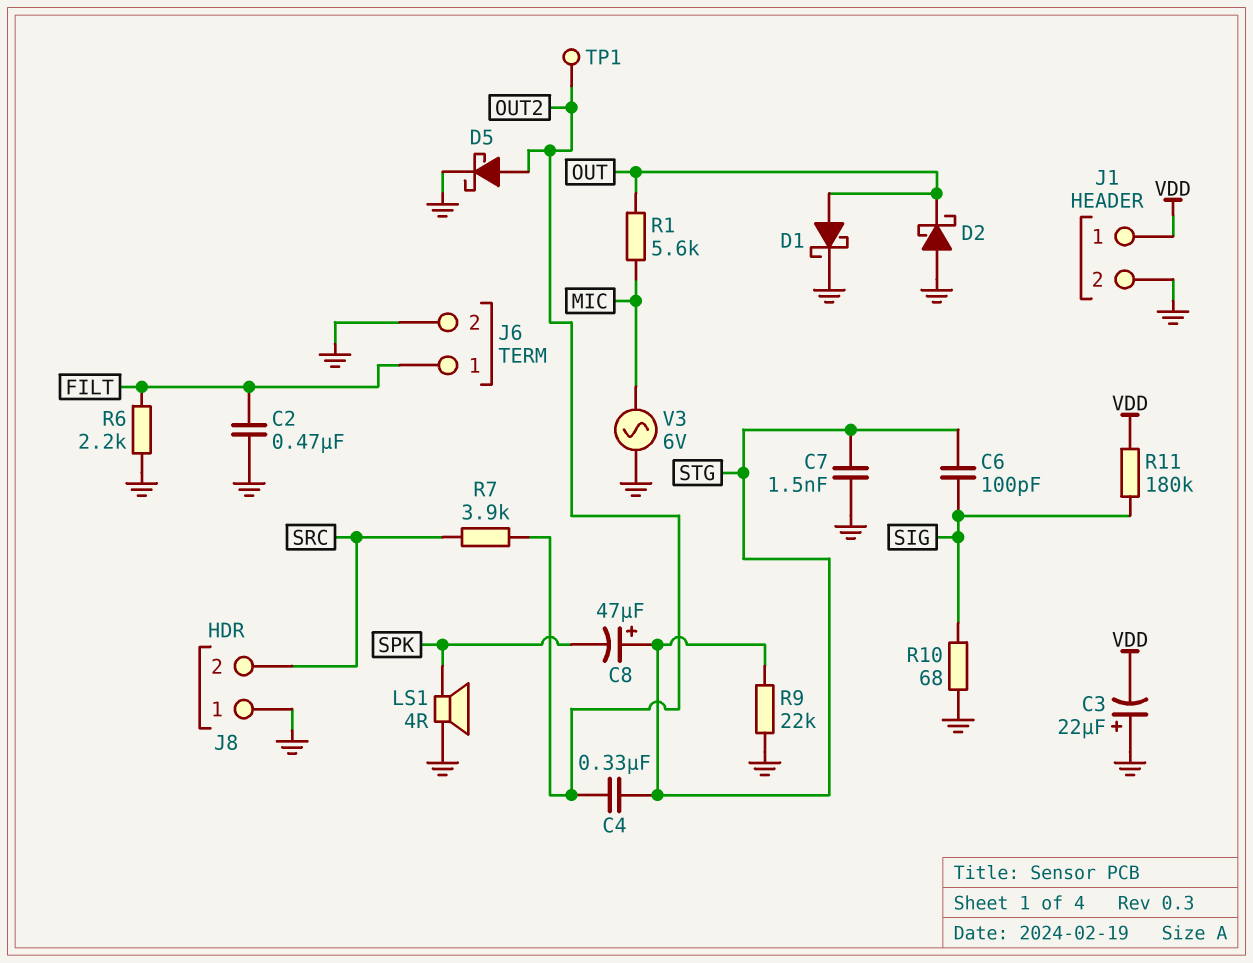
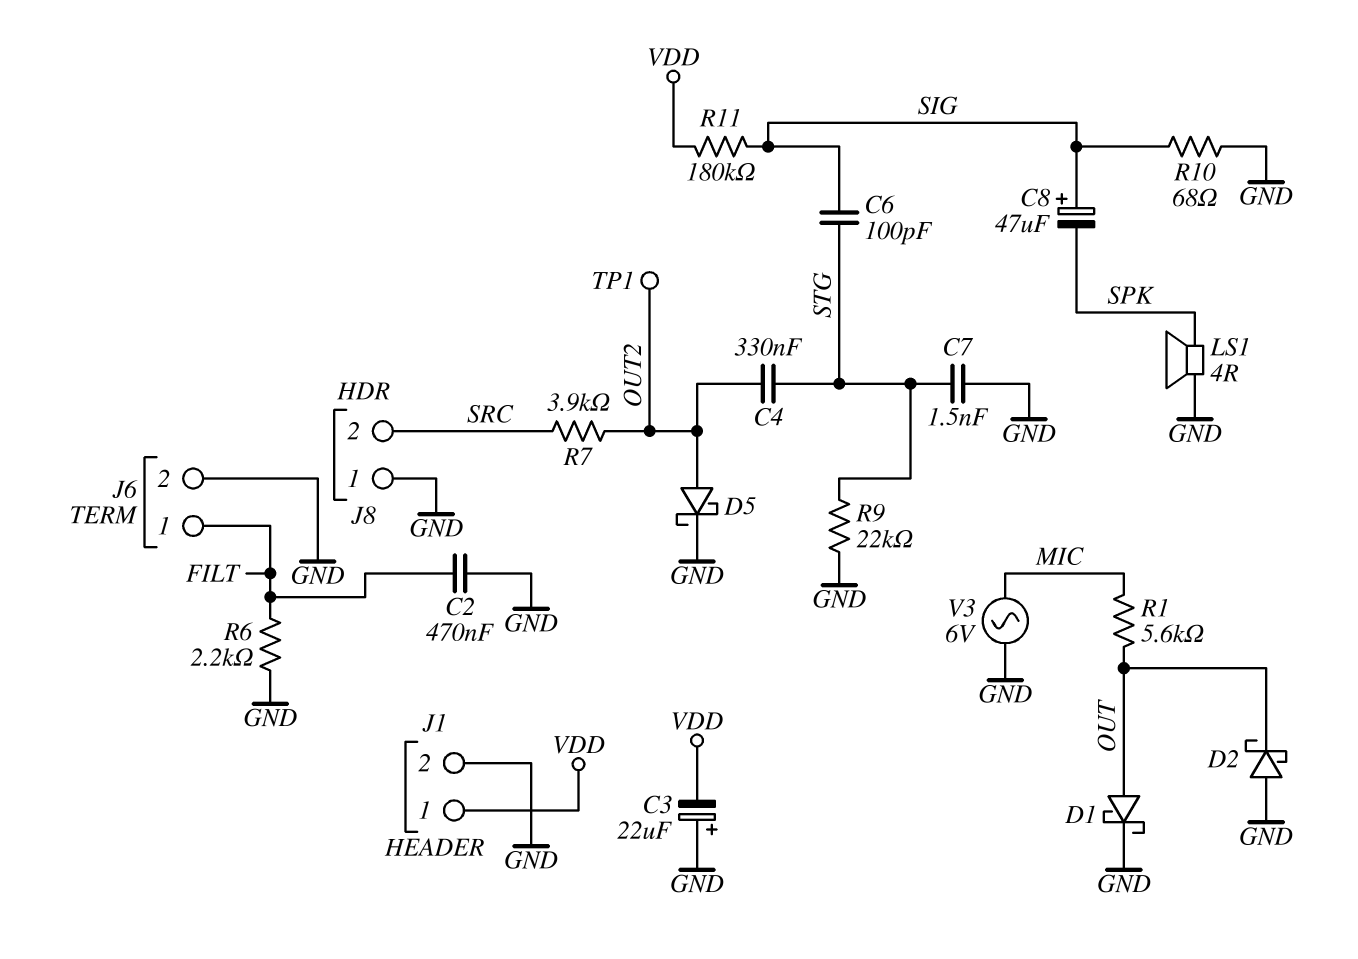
C8: 47uF (plus STG, minus SPK) -> 47uF (plus SIG, minus SPK)

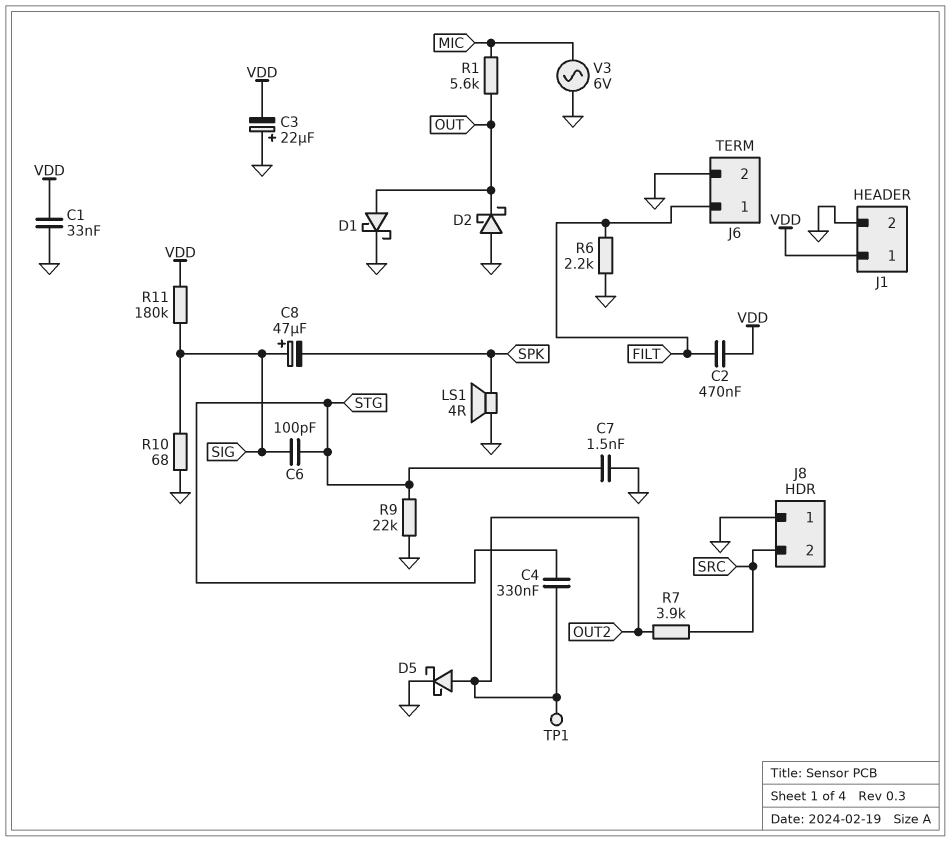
C1: none -> 33nF (GND, VDD)
C2: 470nF (FILT, GND) -> 470nF (FILT, VDD)

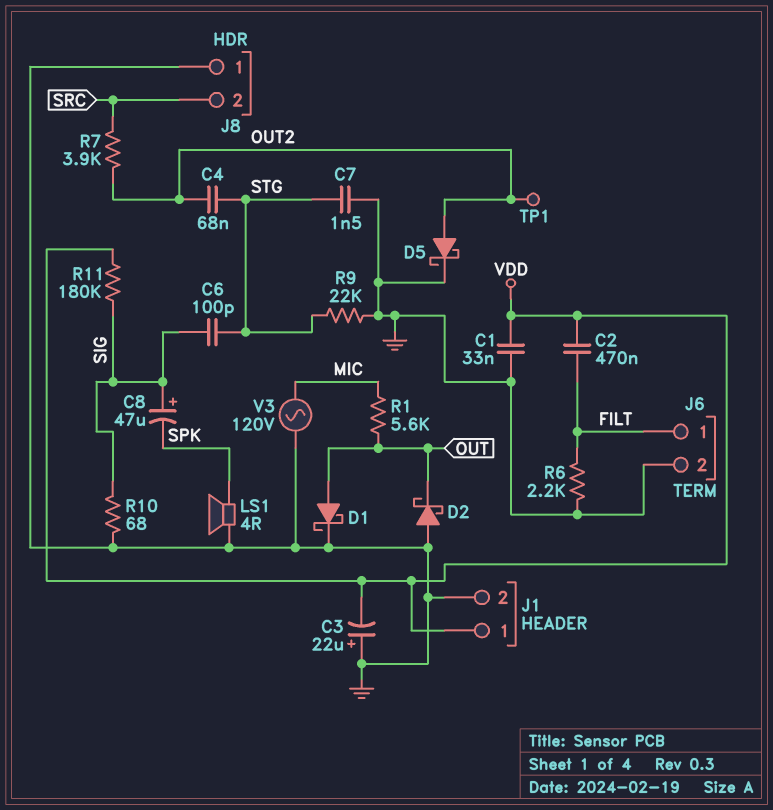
C4: 330nF (OUT2, STG) -> 68nF (OUT2, STG)
V3: AC 6V (GND, MIC) -> AC 120V (GND, MIC)

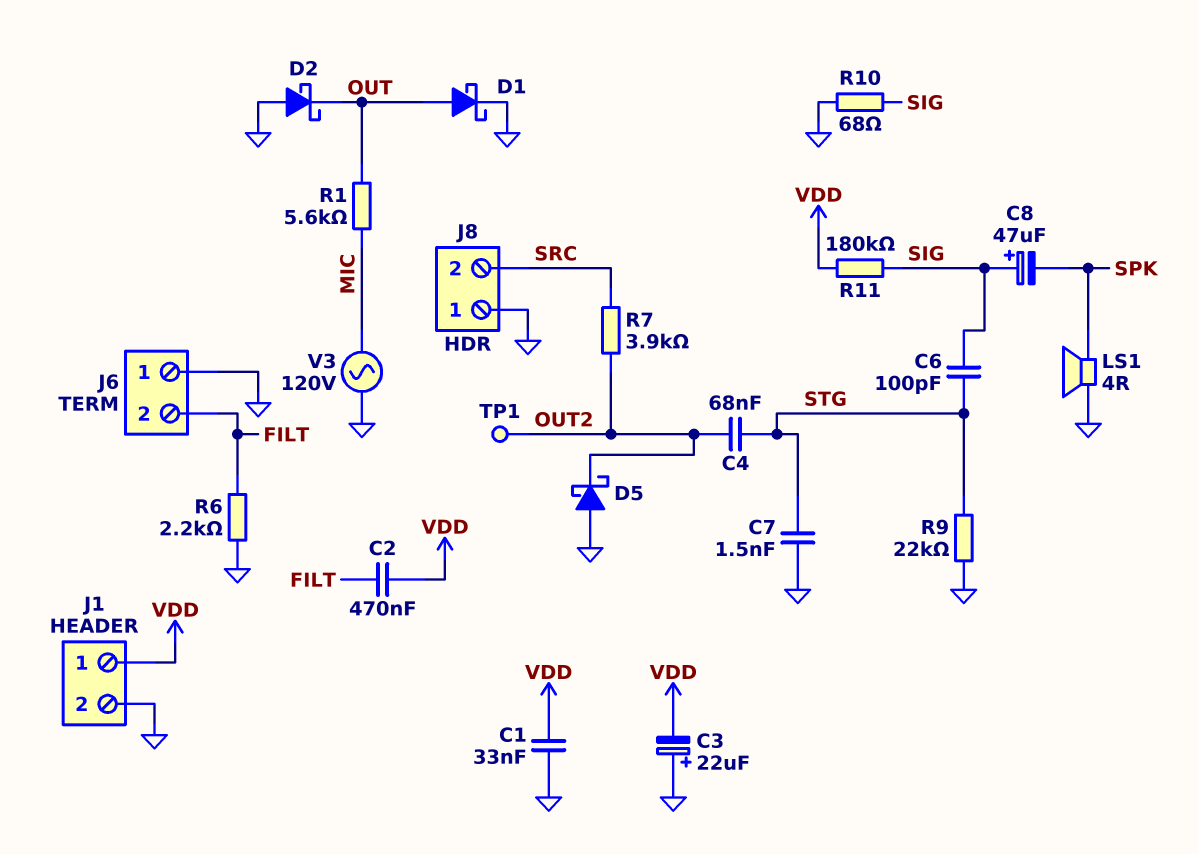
D5: schottky (A OUT2, K GND) -> schottky (A GND, K OUT2)
J6 pin 1: FILT -> GND
J6 pin 2: GND -> FILT

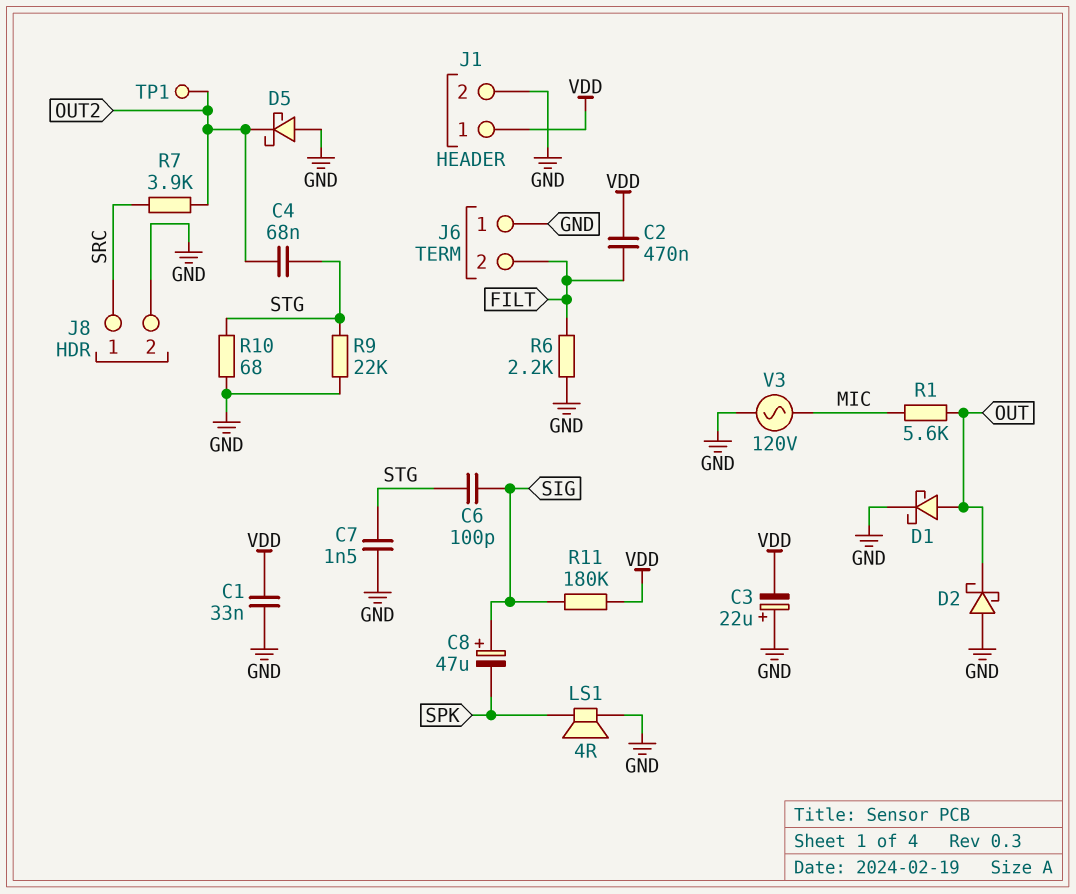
J8 pin 1: GND -> SRC
J8 pin 2: SRC -> GND
R10: 68 (GND, SIG) -> 68 (GND, STG)

